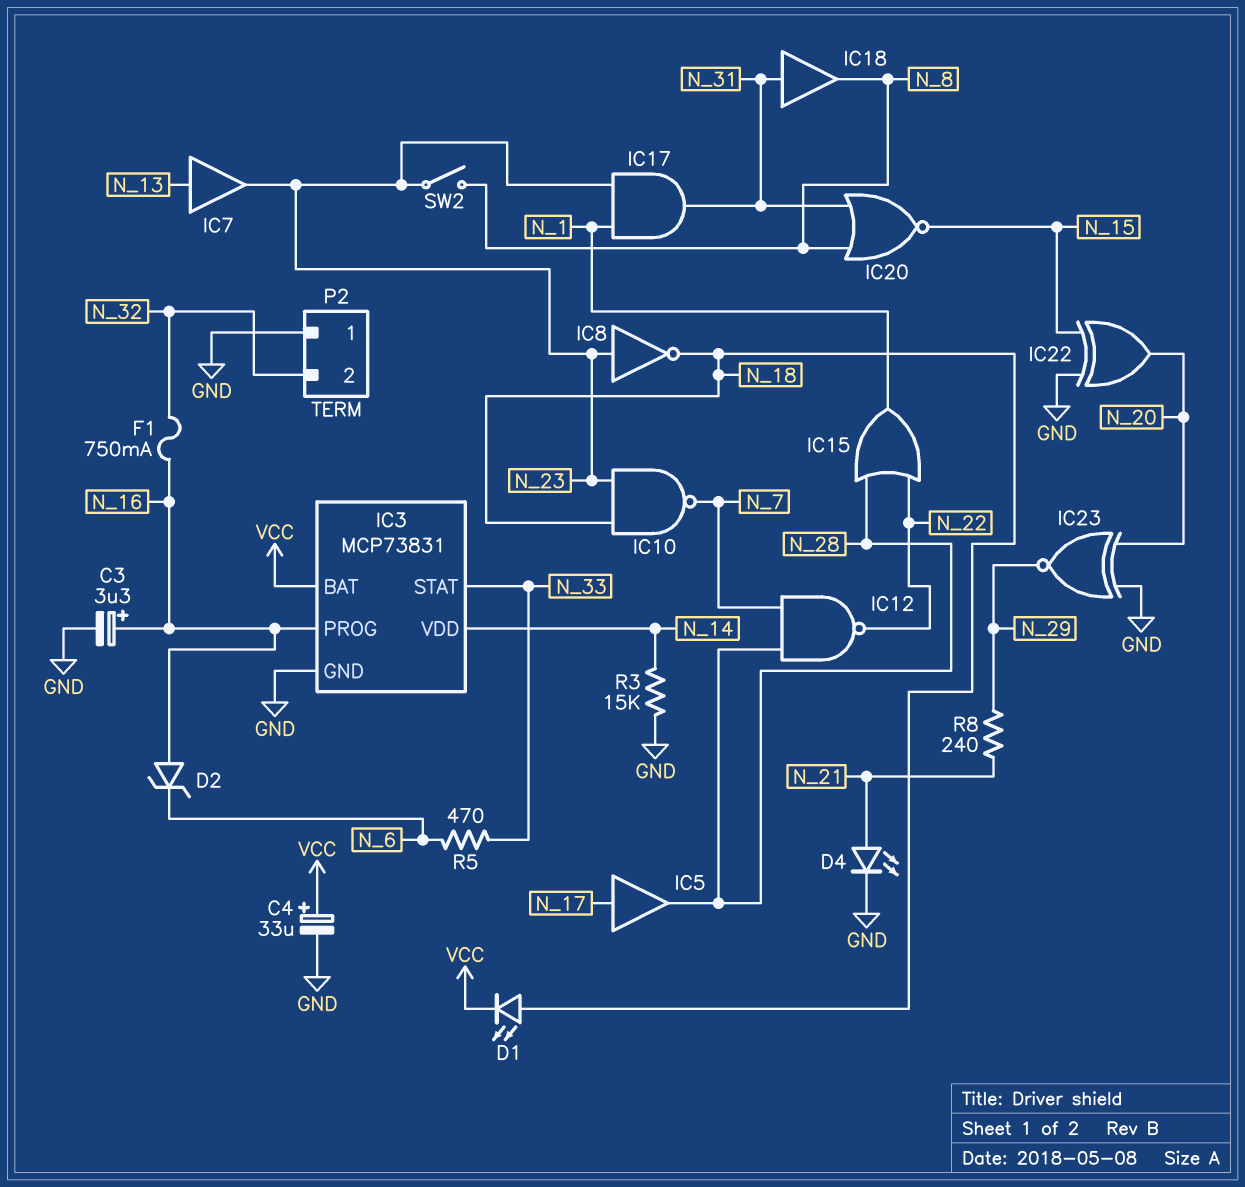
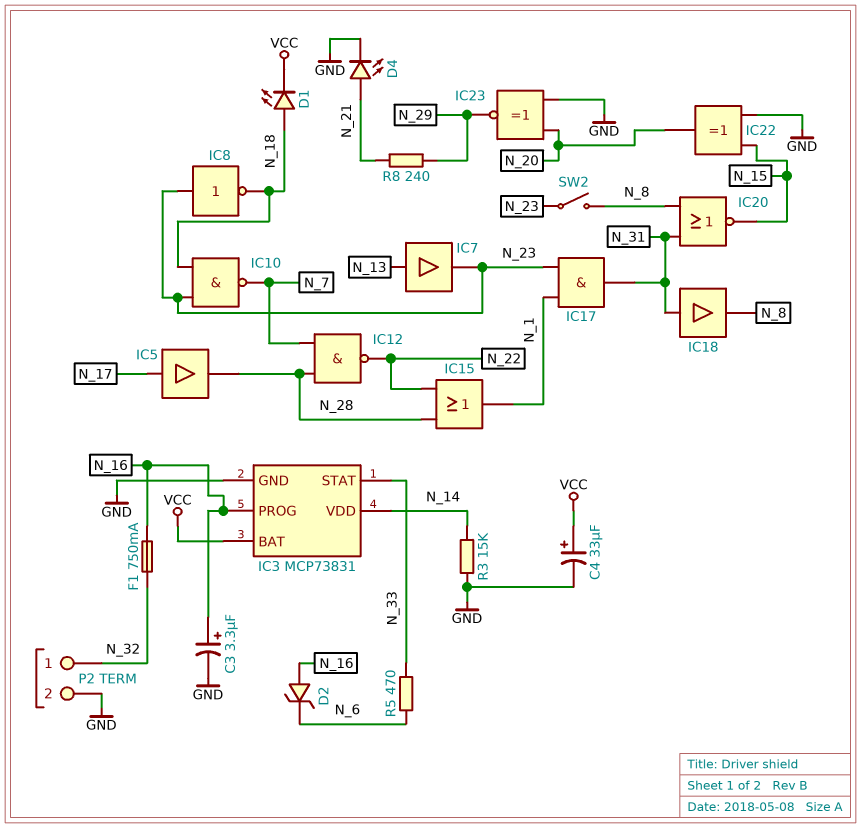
P2 pin 1: GND -> N_32
P2 pin 2: N_32 -> GND

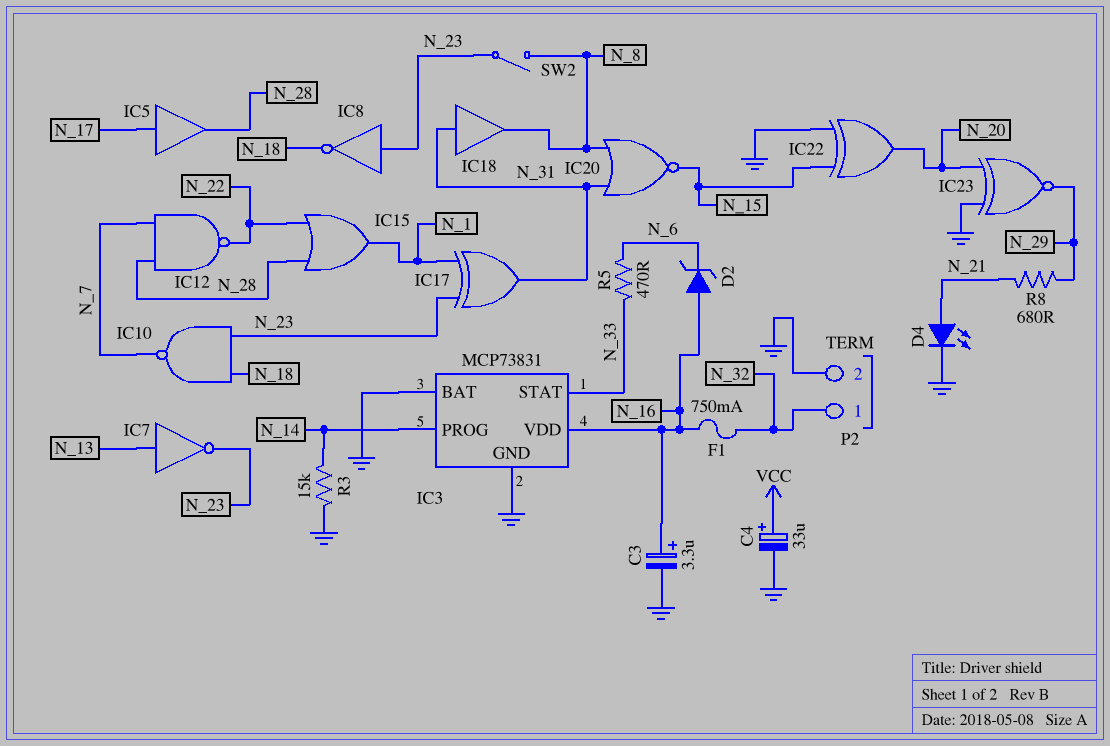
D1: LED (A N_18, K VCC) -> none
IC3 pin BAT: VCC -> GND
IC3 pin PROG: N_16 -> N_14
IC3 pin VDD: N_14 -> N_16
IC7: buffer (in N_13, out N_23) -> NOT (in N_13, out N_23)
IC17: AND (in N_1, in N_23, out N_31) -> XOR (in N_1, in N_23, out N_31)
R8: 240 (N_21, N_29) -> 680 (N_21, N_29)

